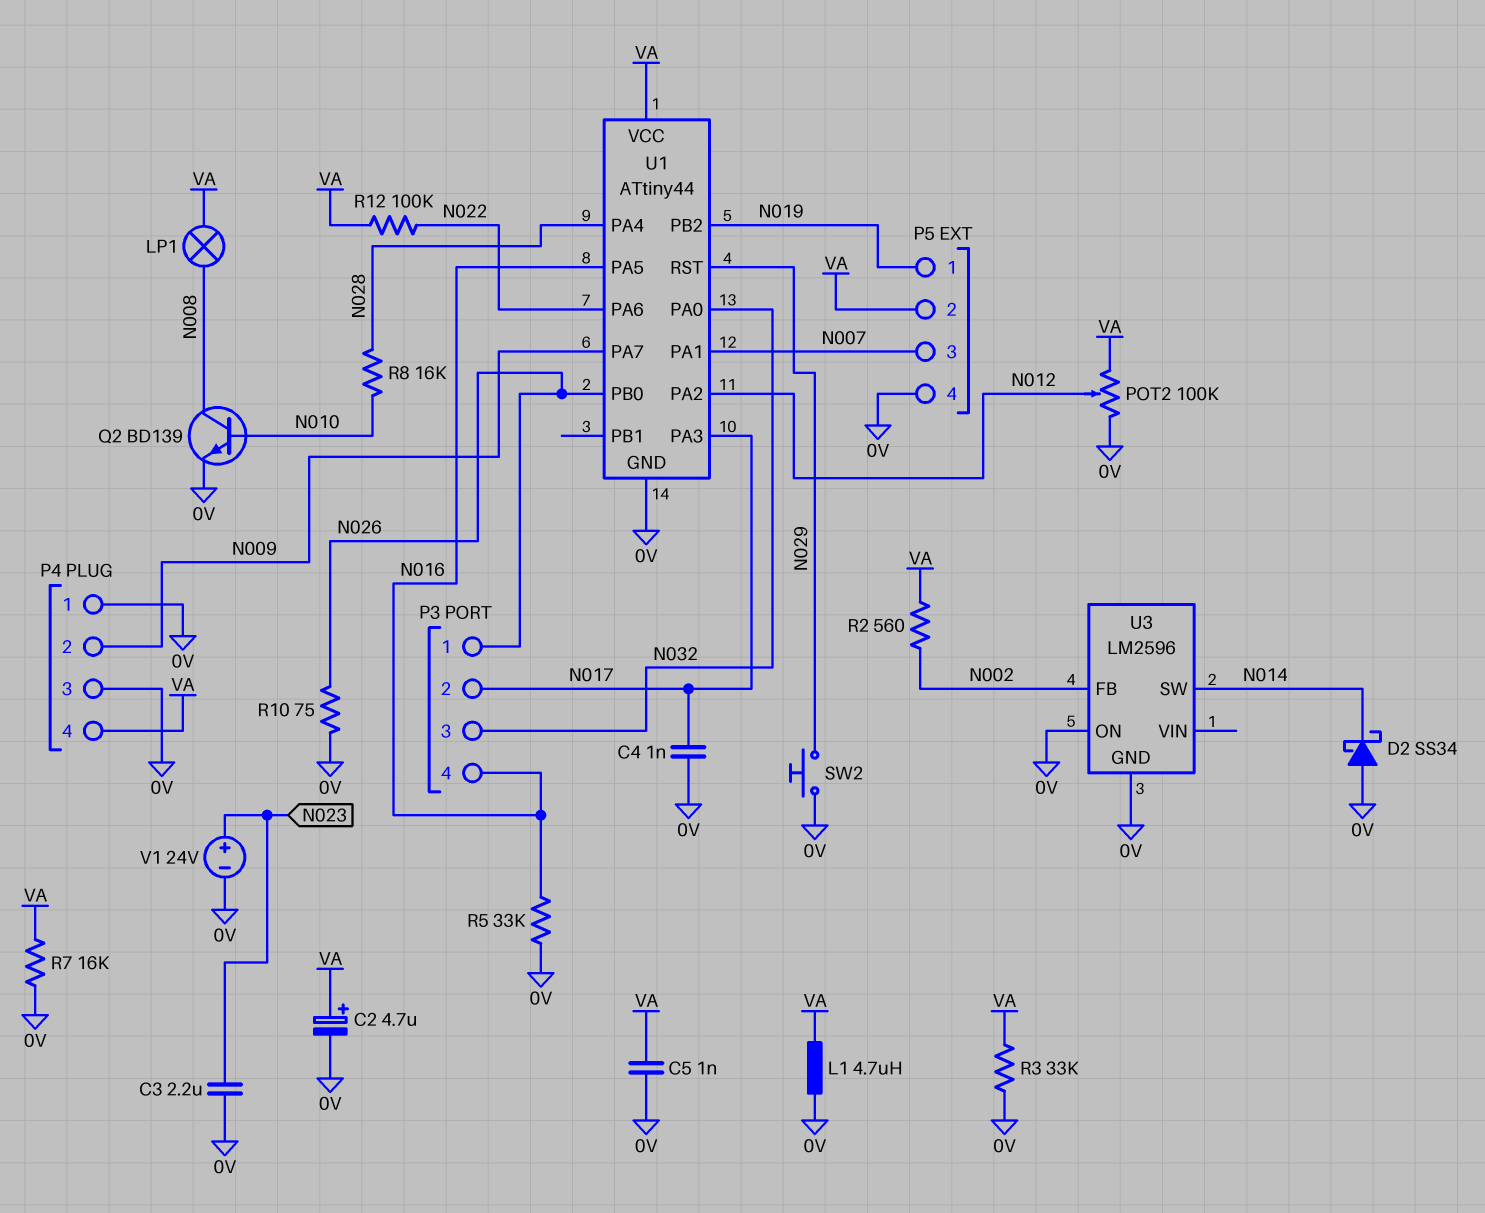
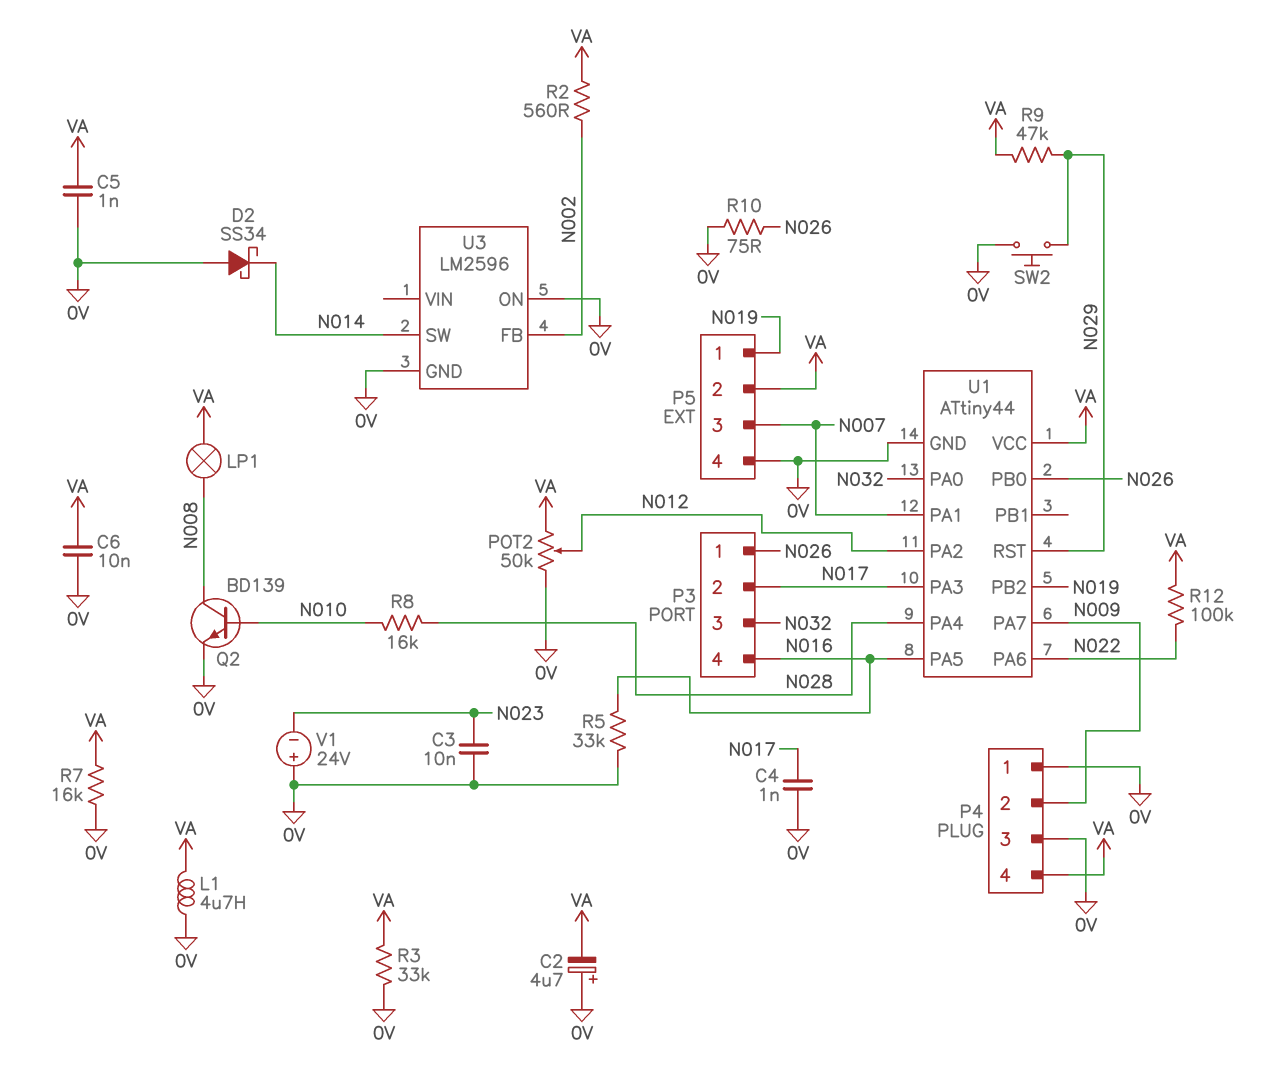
C2: 4.7uF (plus VA, minus 0V) -> 4.7uF (plus 0V, minus VA)
C3: 2.2uF (0V, N023) -> 10nF (0V, N023)
C6: none -> 10nF (0V, VA)
POT2: 100k (0V, VA, wiper N012) -> 50k (0V, VA, wiper N012)
R9: none -> 47k (N029, VA)
V1: 24V (plus N023, minus 0V) -> 24V (plus 0V, minus N023)

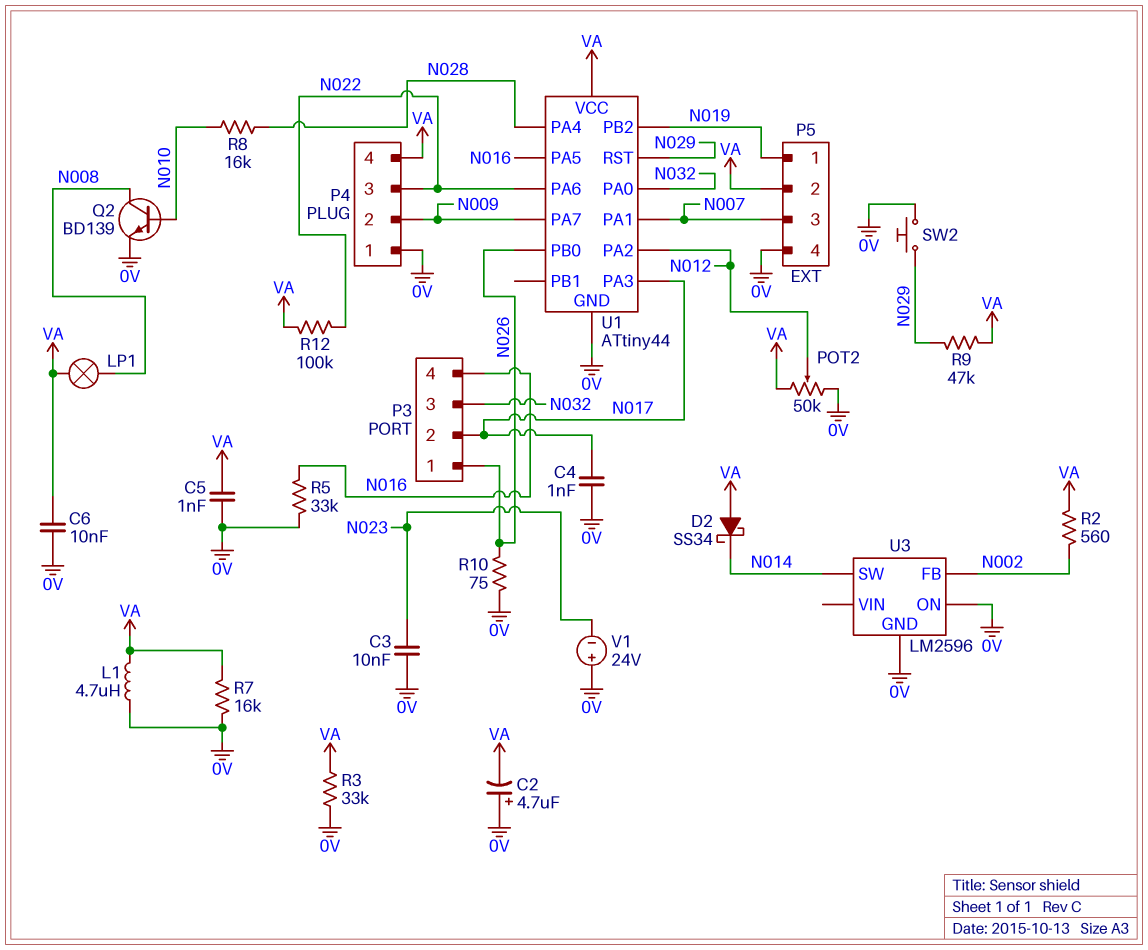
D2: schottky SS34 (A 0V, K N014) -> schottky SS34 (A VA, K N014)
P4 pin 3: 0V -> N022

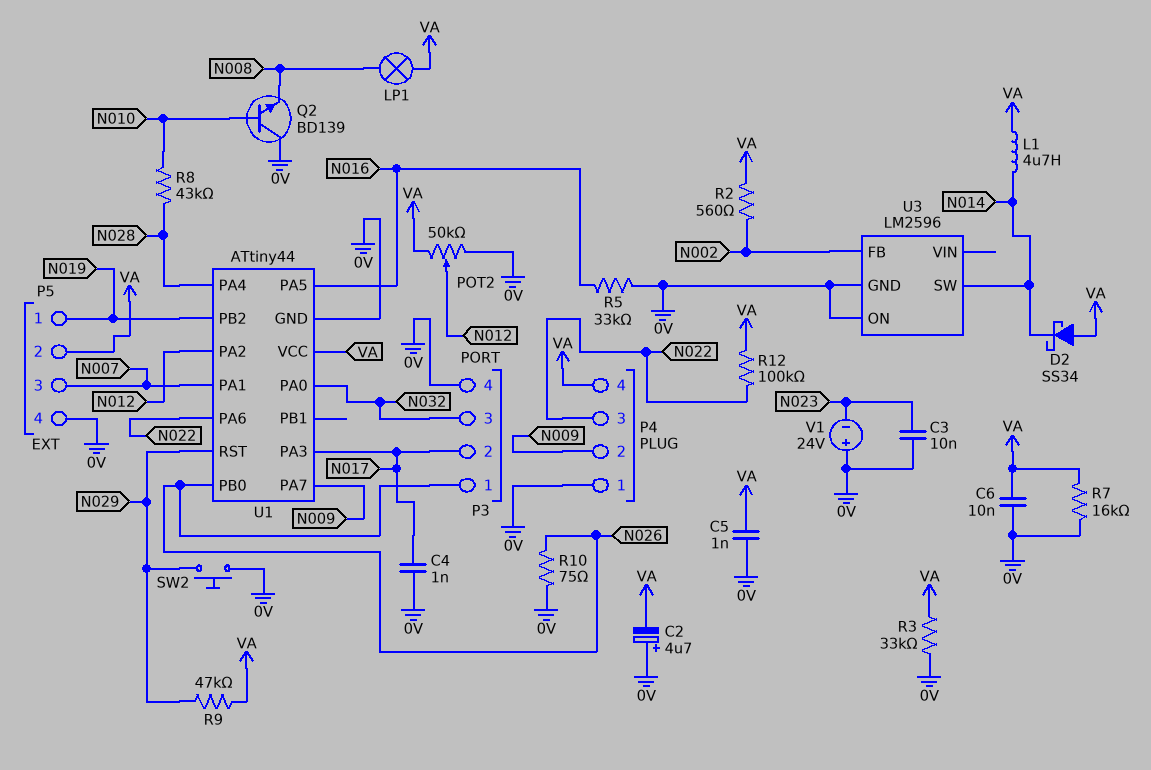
L1: 4.7uH (0V, VA) -> 4.7uH (N014, VA)
P3 pin 4: N016 -> 0V
Q2: NPN BD139 (B N010, C N008, E 0V) -> NPN BD139 (B N010, C 0V, E N008)
R8: 16k (N010, N028) -> 43k (N010, N028)

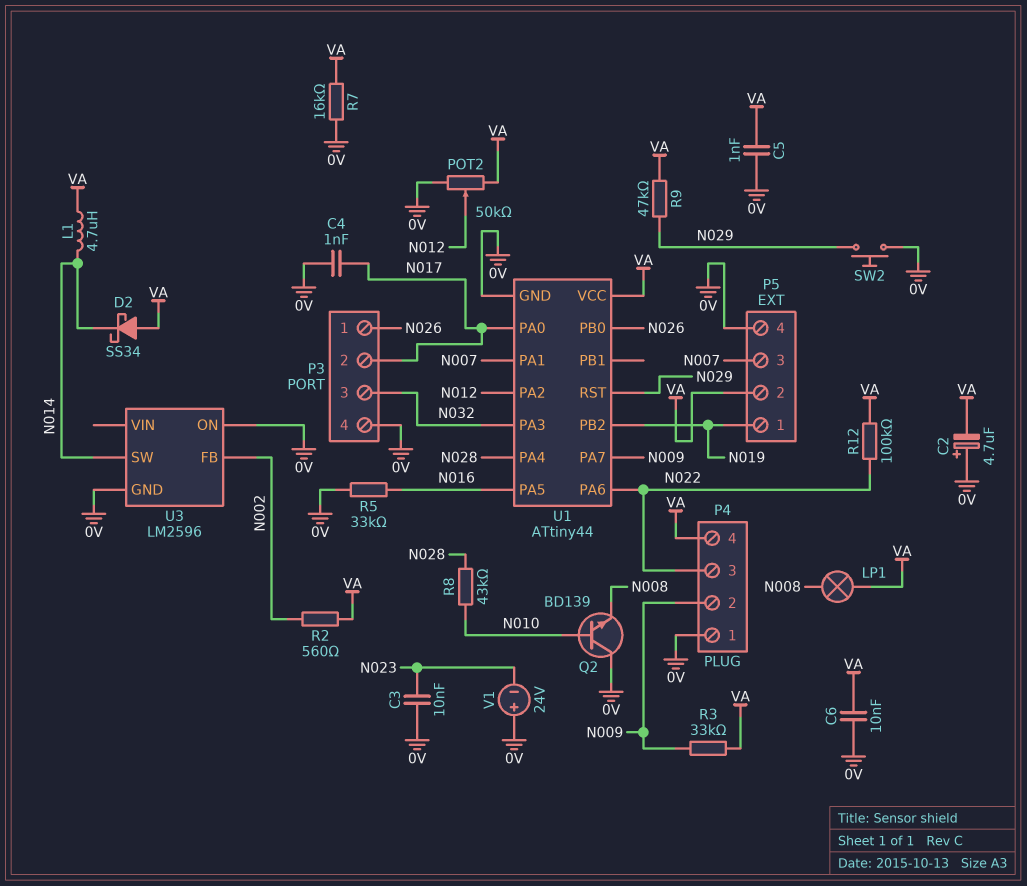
R3: 33k (0V, VA) -> 33k (N009, VA)
R10: 75 (0V, N026) -> none
U1 pin PA0: N032 -> N017
U1 pin PA3: N017 -> N032

